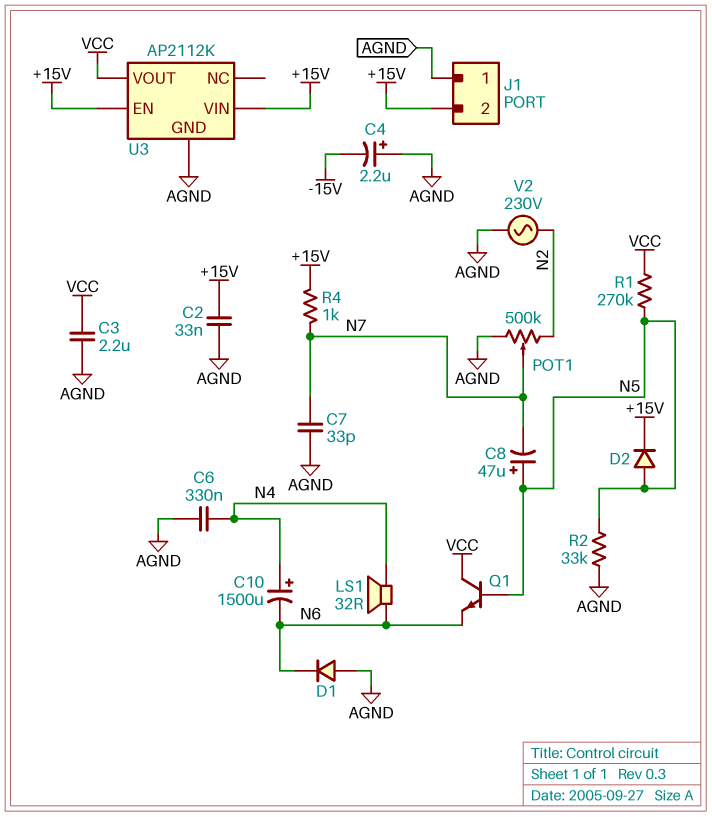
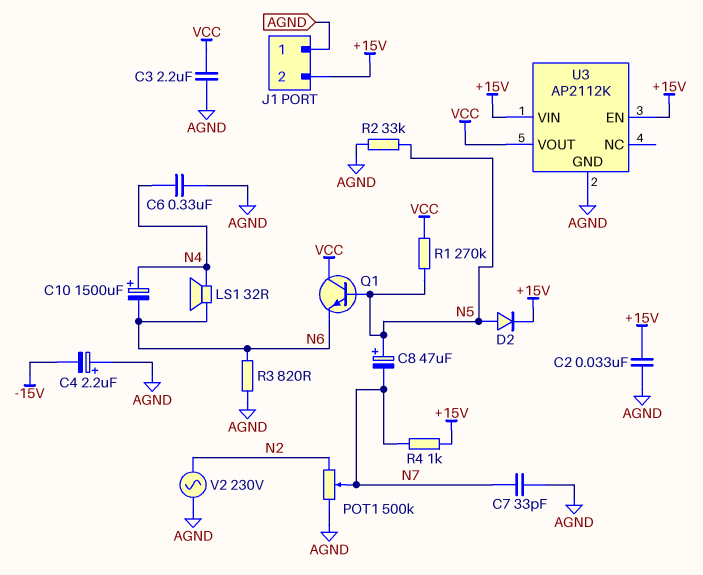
D1: diode (A AGND, K N6) -> none
R3: none -> 820 (AGND, N6)

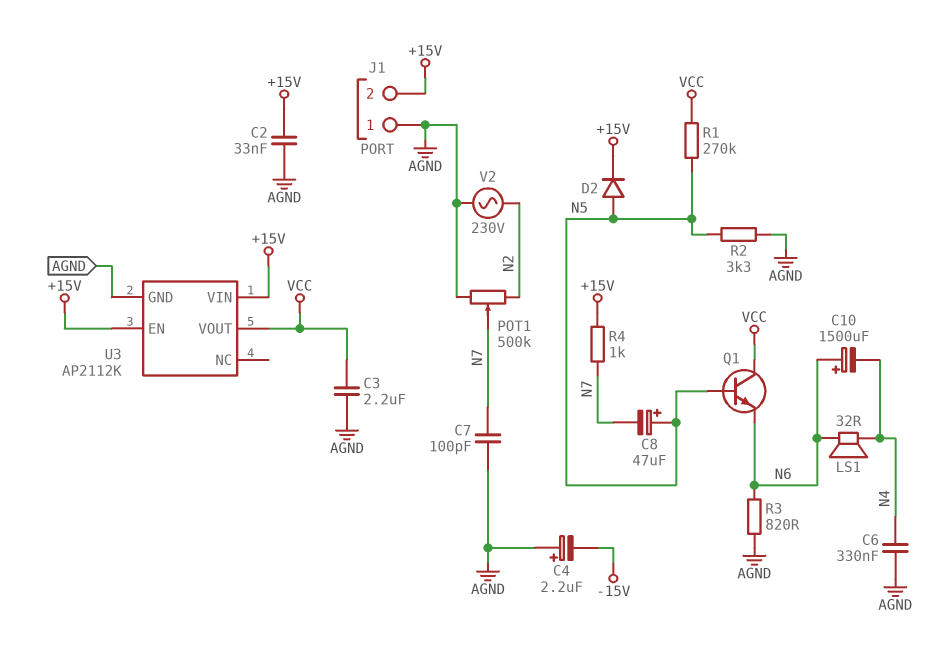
C7: 33pF (AGND, N7) -> 100pF (AGND, N7)
C10: 1500uF (plus N4, minus N6) -> 1500uF (plus N6, minus N4)
R2: 33k (AGND, N5) -> 3.3k (AGND, N5)

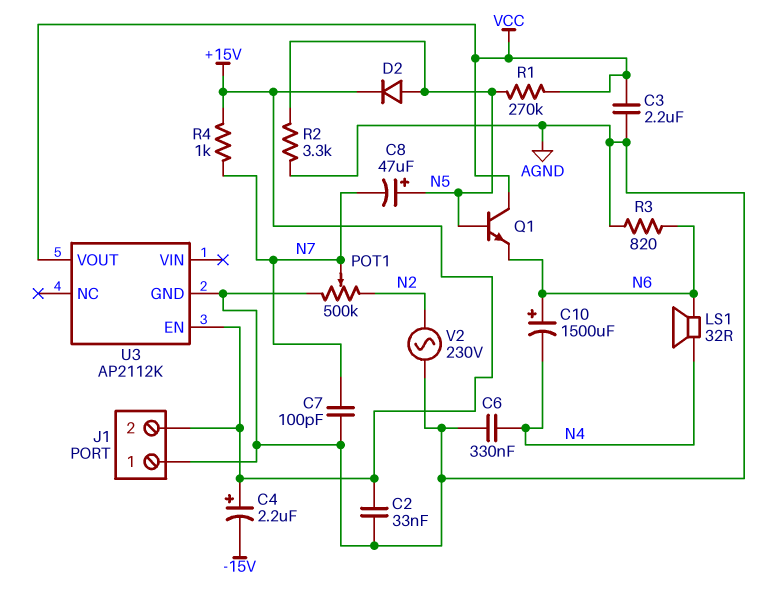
C4: 2.2uF (plus AGND, minus -15V) -> 2.2uF (plus +15V, minus -15V)
U3 pin VIN: +15V -> none

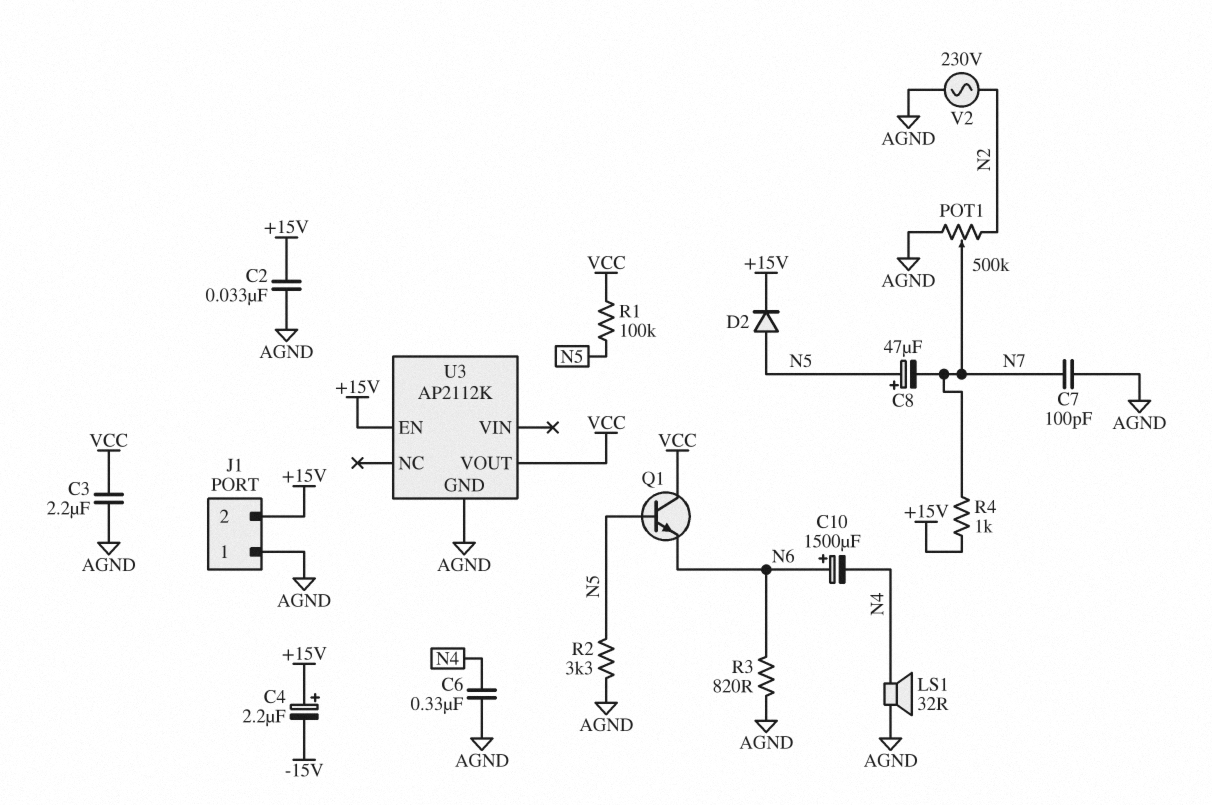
LS1: speaker 32R (N4, N6) -> speaker 32R (AGND, N4)
R1: 270k (N5, VCC) -> 100k (N5, VCC)

